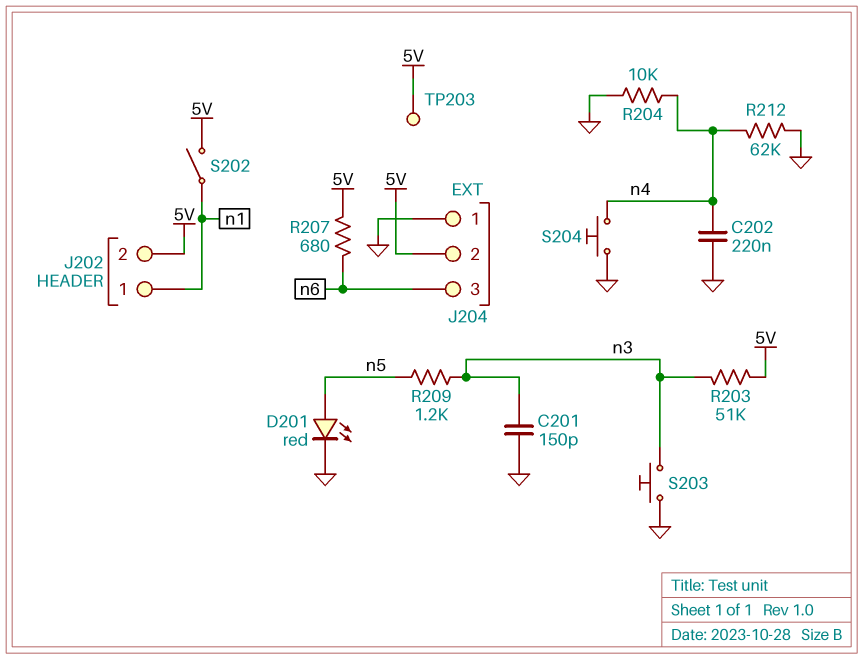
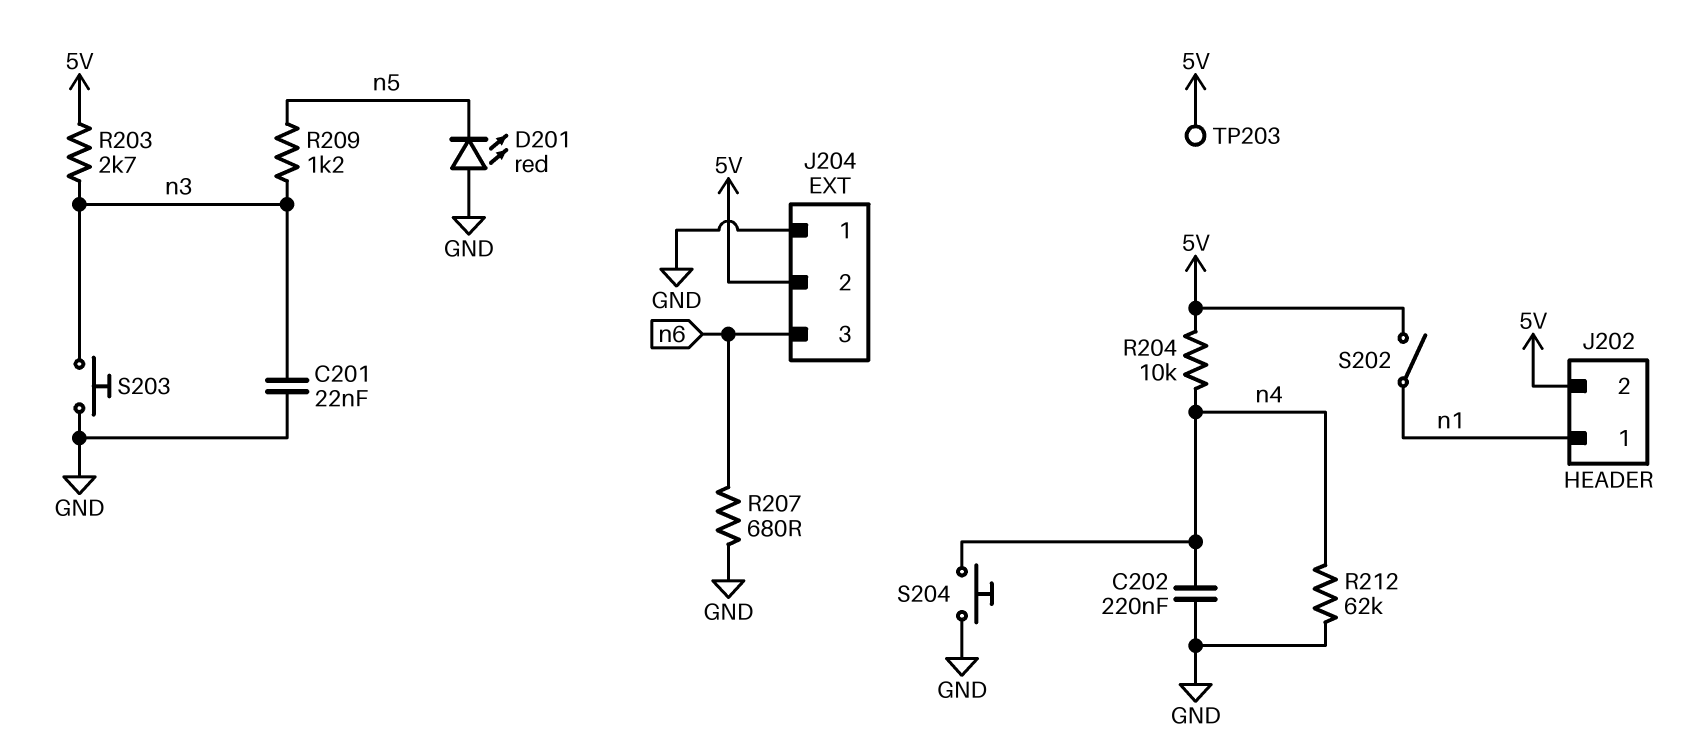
C201: 150pF (GND, n3) -> 22nF (GND, n3)
D201: LED red (A n5, K GND) -> LED red (A GND, K n5)
R203: 51k (5V, n3) -> 2.7k (5V, n3)
R204: 10k (GND, n4) -> 10k (5V, n4)
R207: 680 (5V, n6) -> 680 (GND, n6)

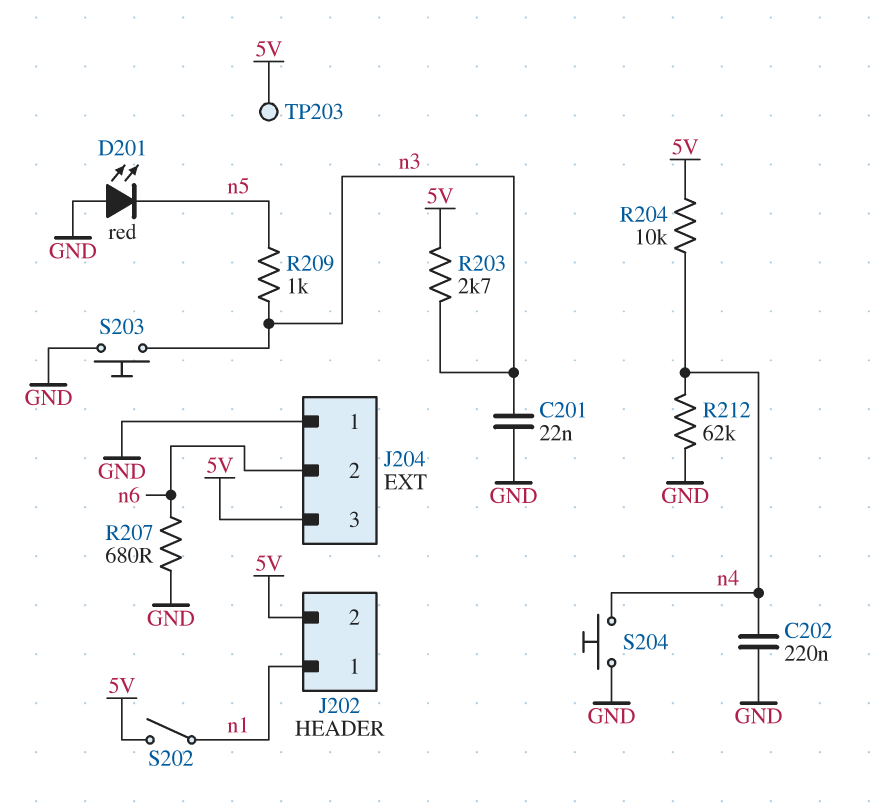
J204 pin 2: 5V -> n6
J204 pin 3: n6 -> 5V
R209: 1.2k (n3, n5) -> 1k (n3, n5)

